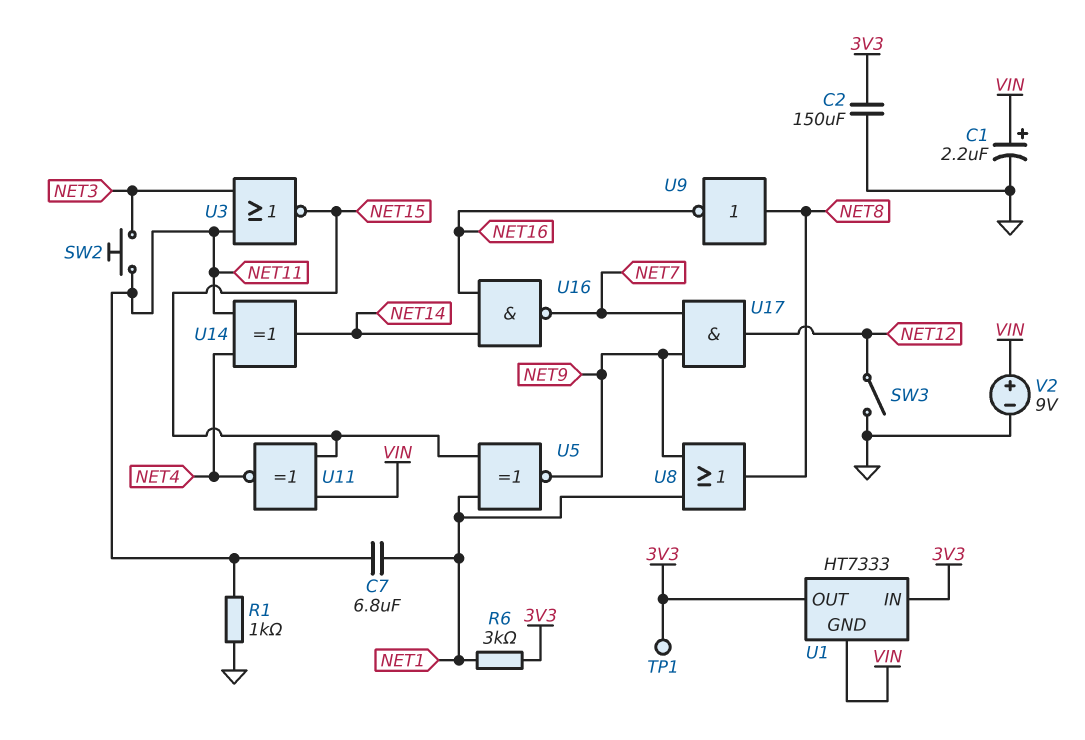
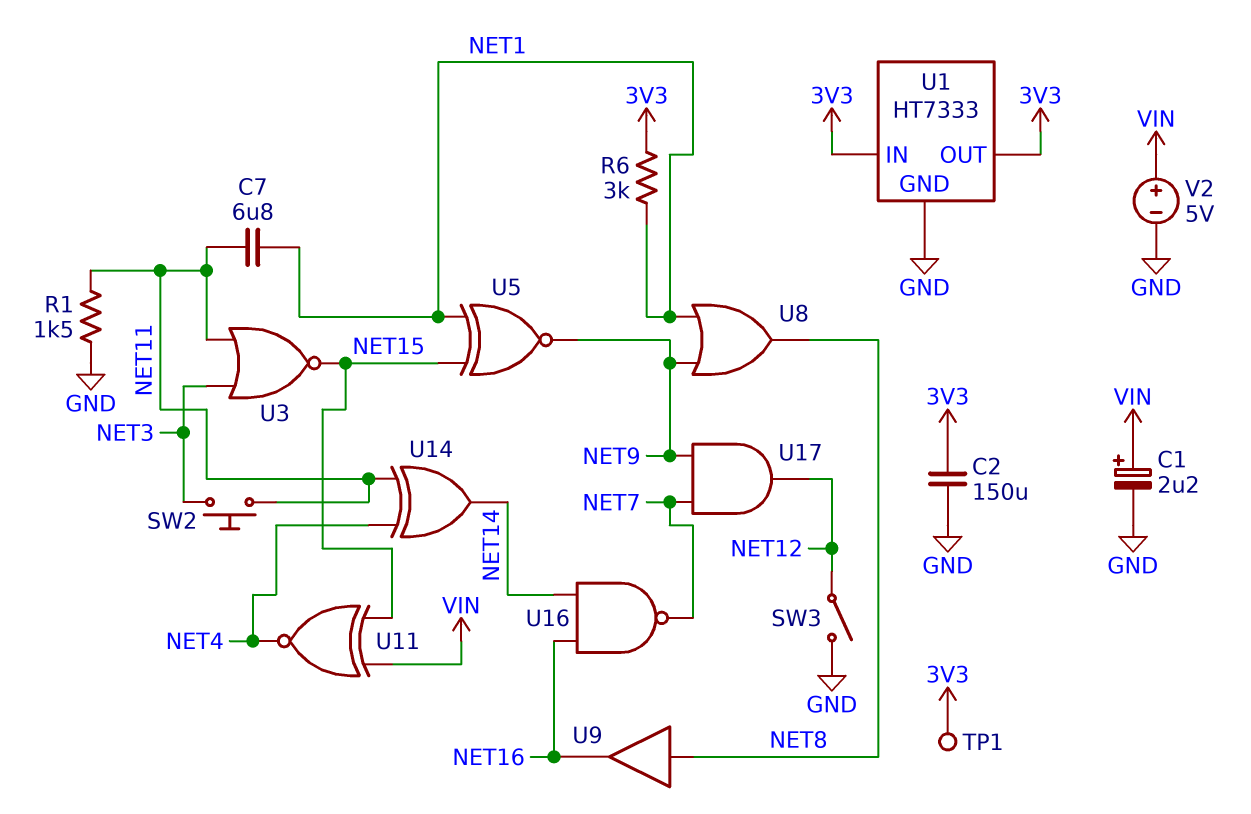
R1: 1k (GND, NET11) -> 1.5k (GND, NET11)
U1 pin GND: VIN -> GND
U9: NOT (in NET8, out NET16) -> buffer (in NET8, out NET16)
V2: 9V (plus VIN, minus GND) -> 5V (plus VIN, minus GND)

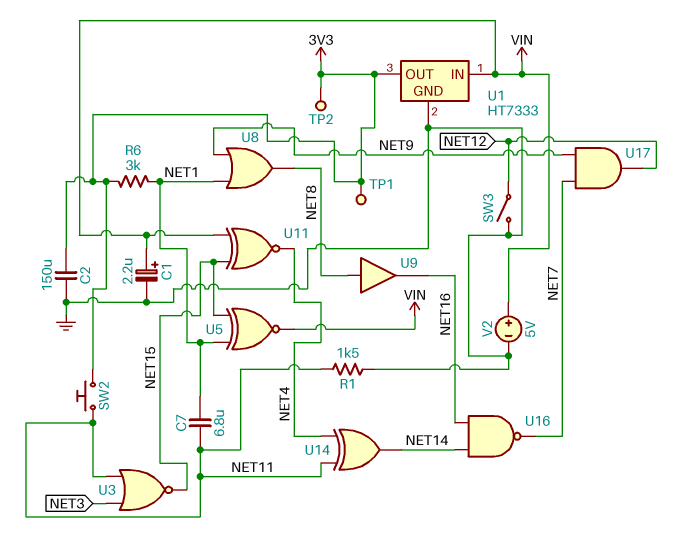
SW2: button (NET3, NET11) -> button (3V3, NET11)
TP2: none -> test point (3V3)
U1 pin IN: 3V3 -> VIN
U5: XNOR (in NET1, in NET15, out NET9) -> XNOR (in NET1, in NET15, out VIN)

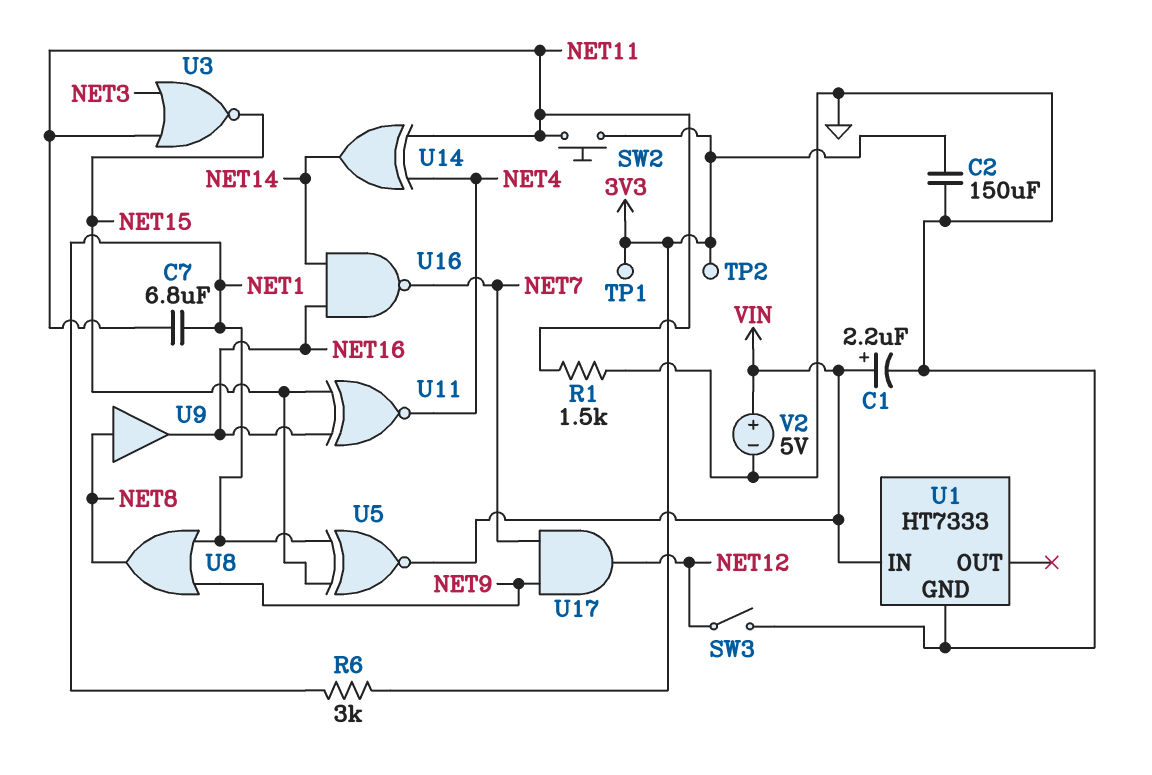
U1 pin OUT: 3V3 -> none
U11: XNOR (in NET15, in VIN, out NET4) -> XNOR (in NET15, in NET16, out NET4)

